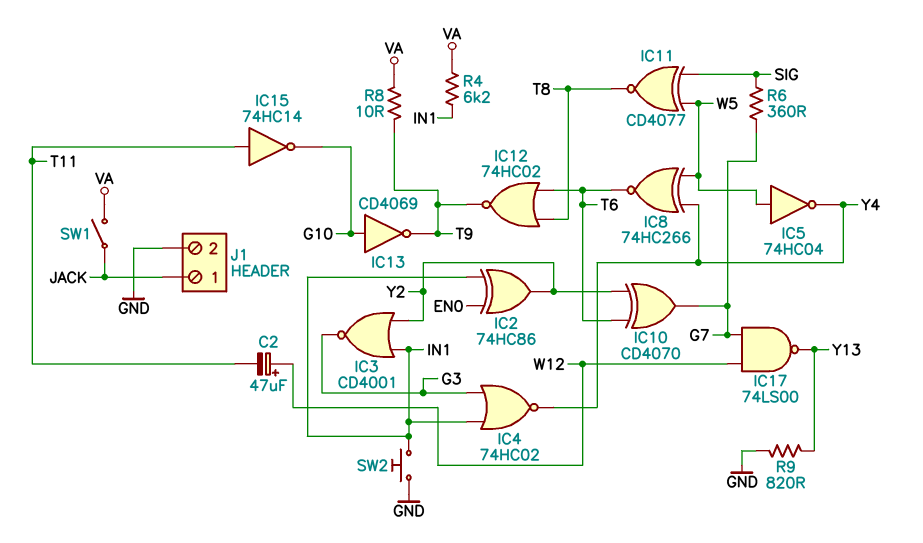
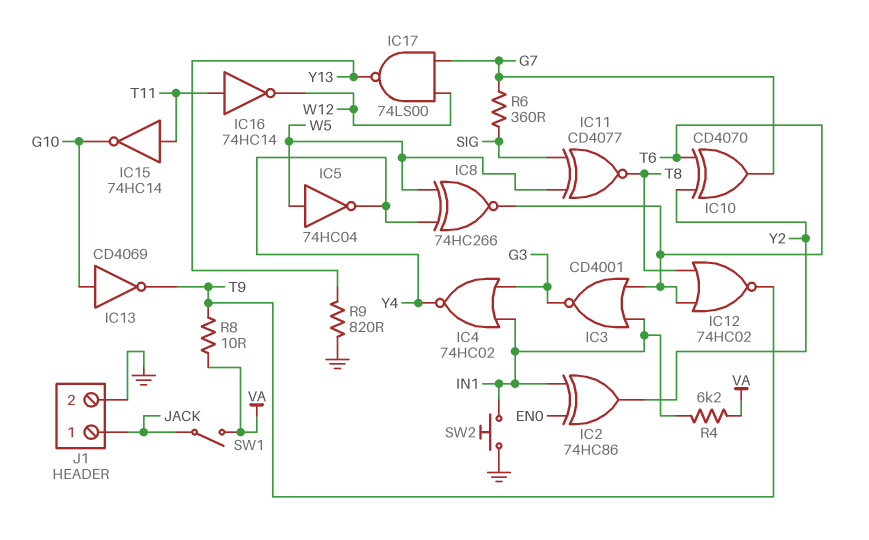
C2: 47uF (plus W12, minus T11) -> none
IC3: NOR CD4001 (in IN1, in Y2, out G3) -> NOR CD4001 (in IN1, in T6, out G3)
IC16: none -> NOT 74HC14 (in T11, out W12)

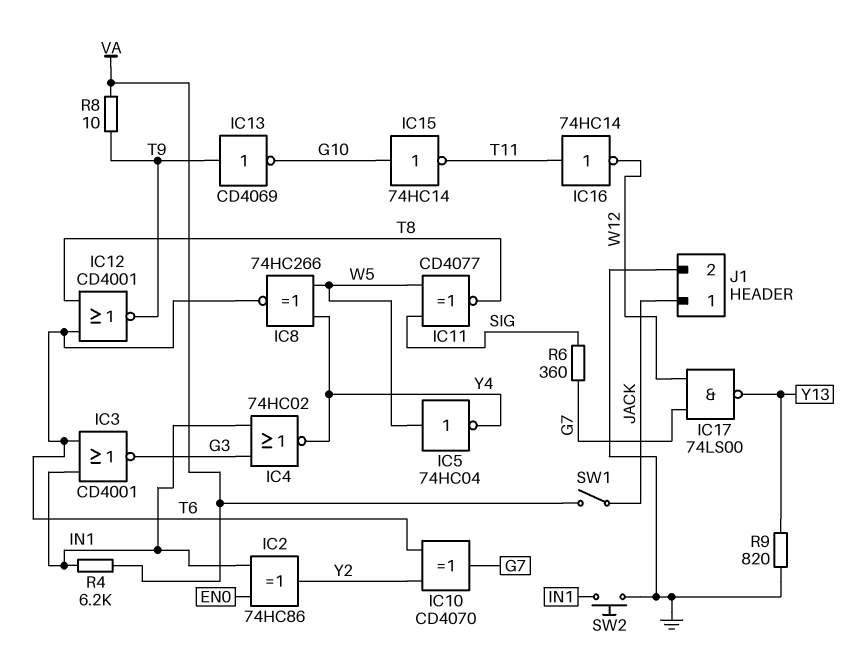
IC12: NOR 74HC02 (in T6, in T8, out T9) -> NOR CD4001 (in T6, in T8, out T9)
IC13: NOT CD4069 (in G10, out T9) -> NOT CD4069 (in T9, out G10)
IC15: NOT 74HC14 (in T11, out G10) -> NOT 74HC14 (in G10, out T11)

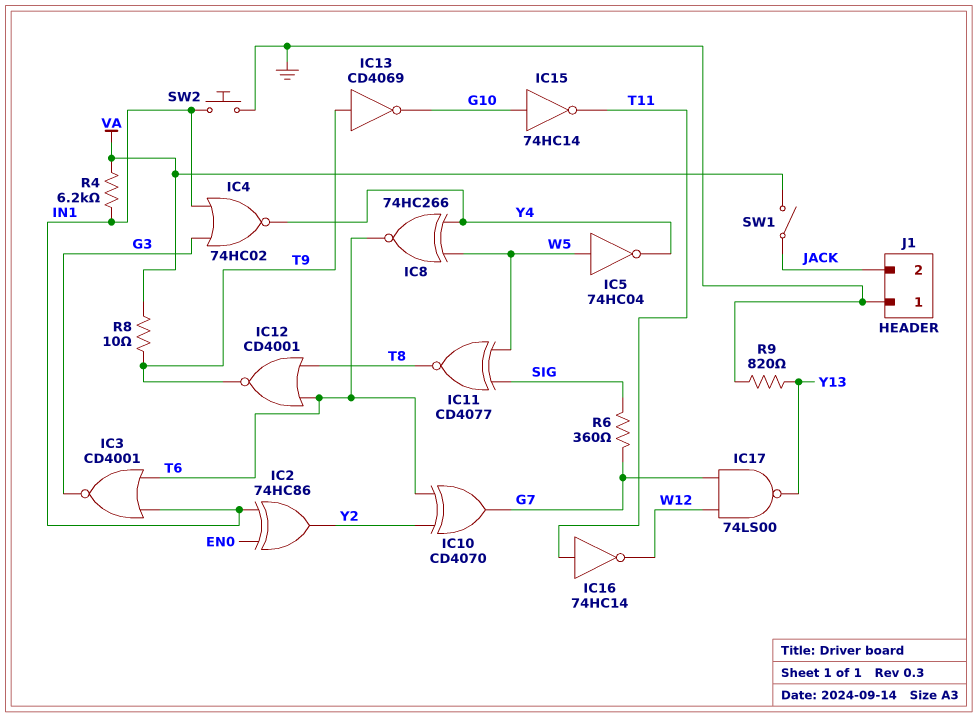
J1 pin 1: JACK -> GND
J1 pin 2: GND -> JACK

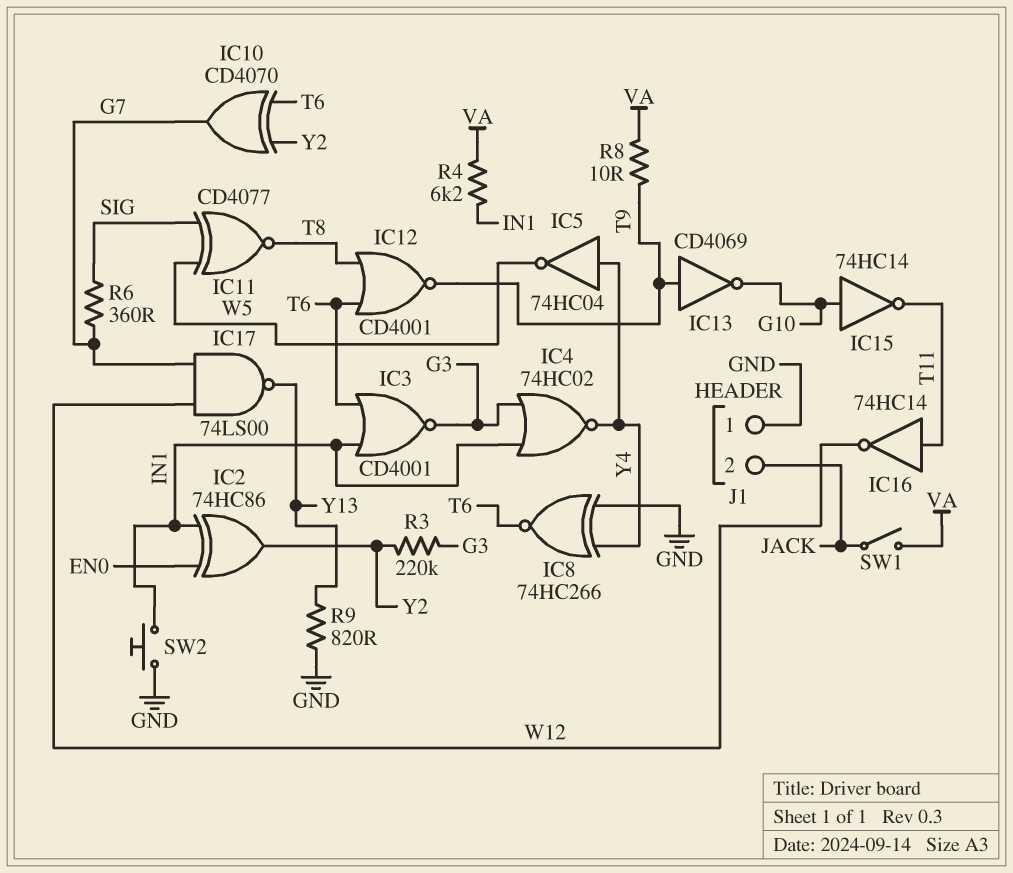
IC5: NOT 74HC04 (in W5, out Y4) -> NOT 74HC04 (in Y4, out W5)
IC8: XNOR 74HC266 (in W5, in Y4, out T6) -> XNOR 74HC266 (in GND, in Y4, out T6)
R3: none -> 220k (G3, Y2)

